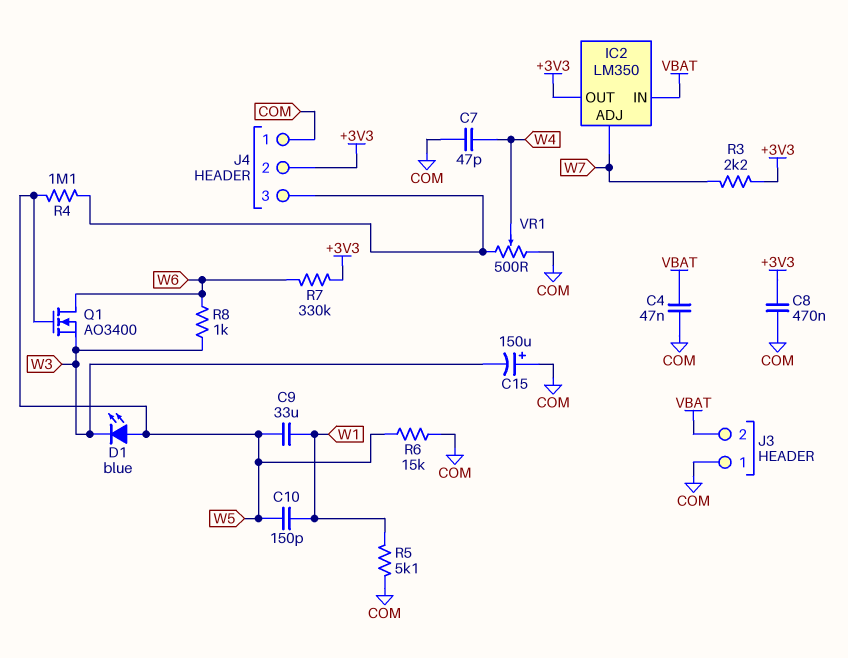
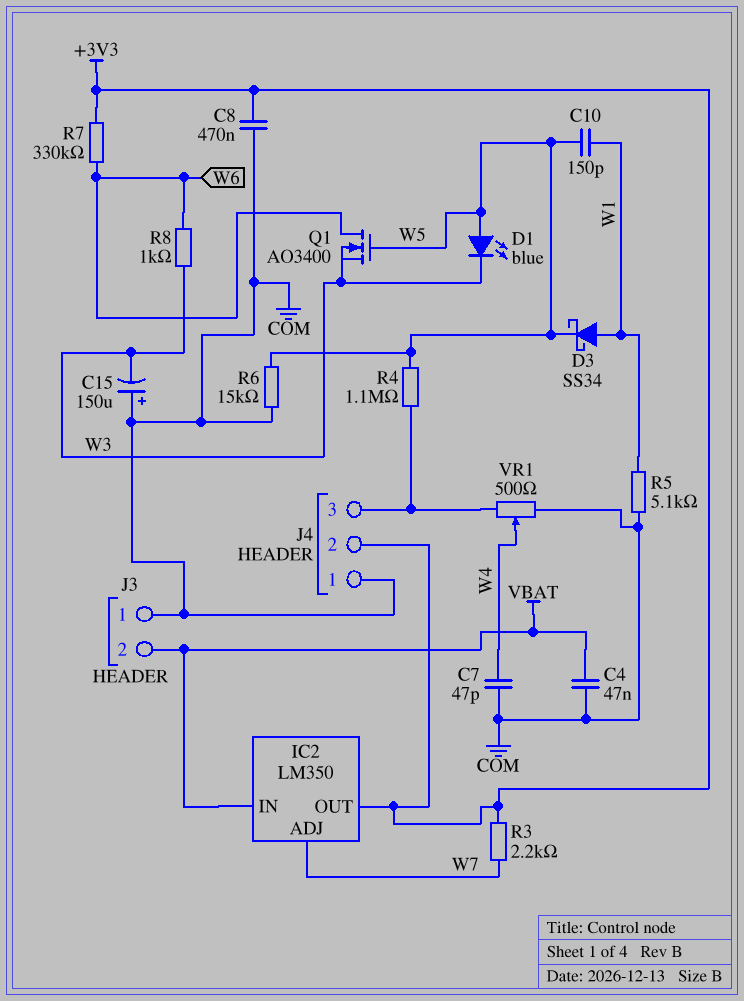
C9: 33uF (W1, W5) -> none
D3: none -> schottky SS34 (A W1, K W5)

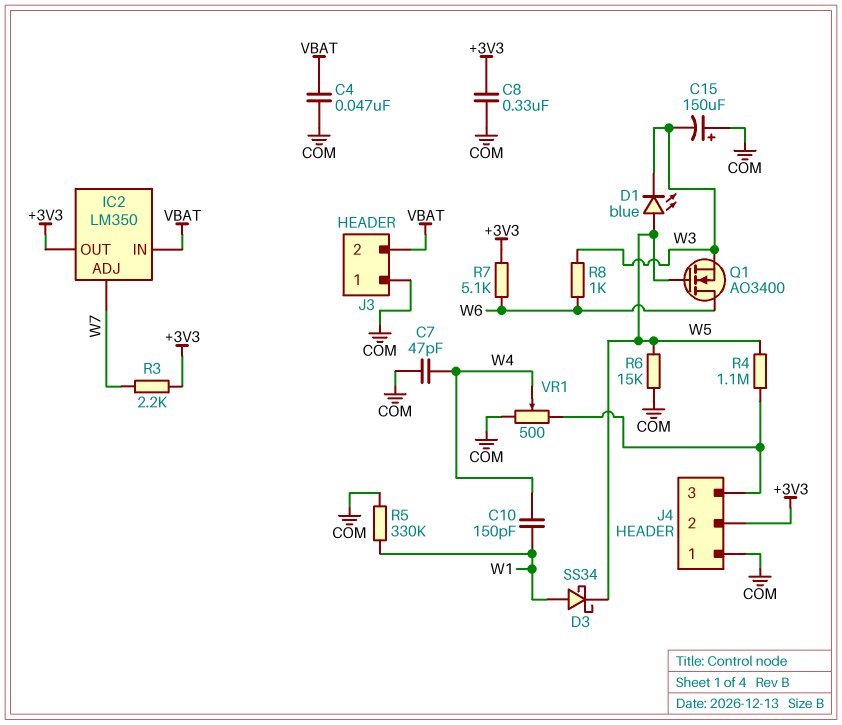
C8: 470nF (+3V3, COM) -> 330nF (+3V3, COM)
C10: 150pF (W1, W5) -> 150pF (W1, W4)
R5: 5.1k (COM, W1) -> 330k (COM, W1)
R7: 330k (+3V3, W6) -> 5.1k (+3V3, W6)

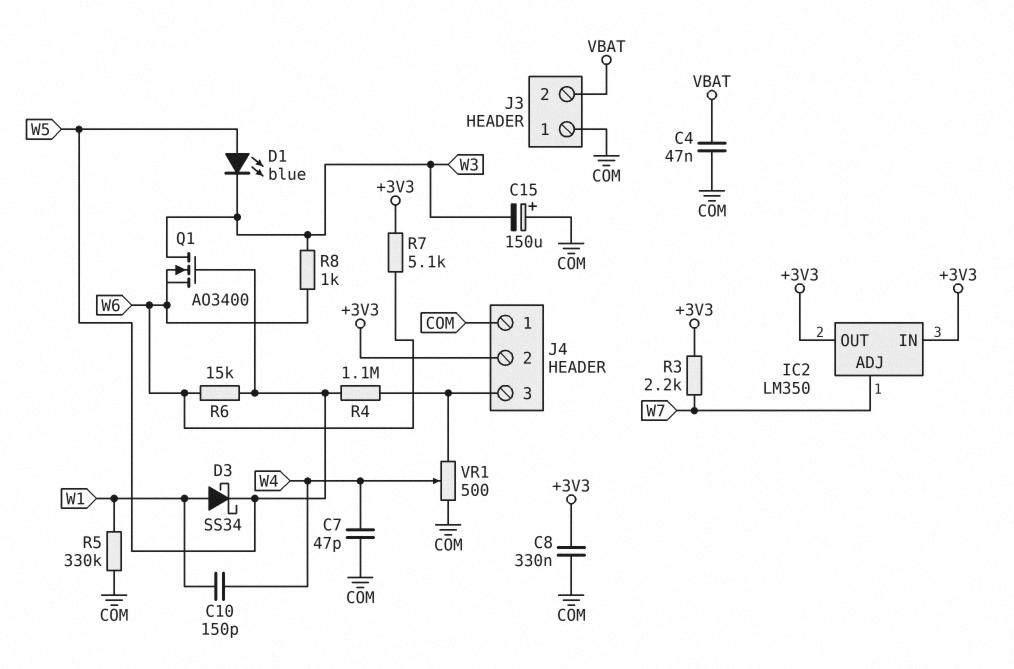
IC2 pin IN: VBAT -> +3V3
Q1: NMOS AO3400 (G W5, D W6, S W3) -> NMOS AO3400 (G W5, D W3, S W6)
R6: 15k (COM, W5) -> 15k (W5, W6)

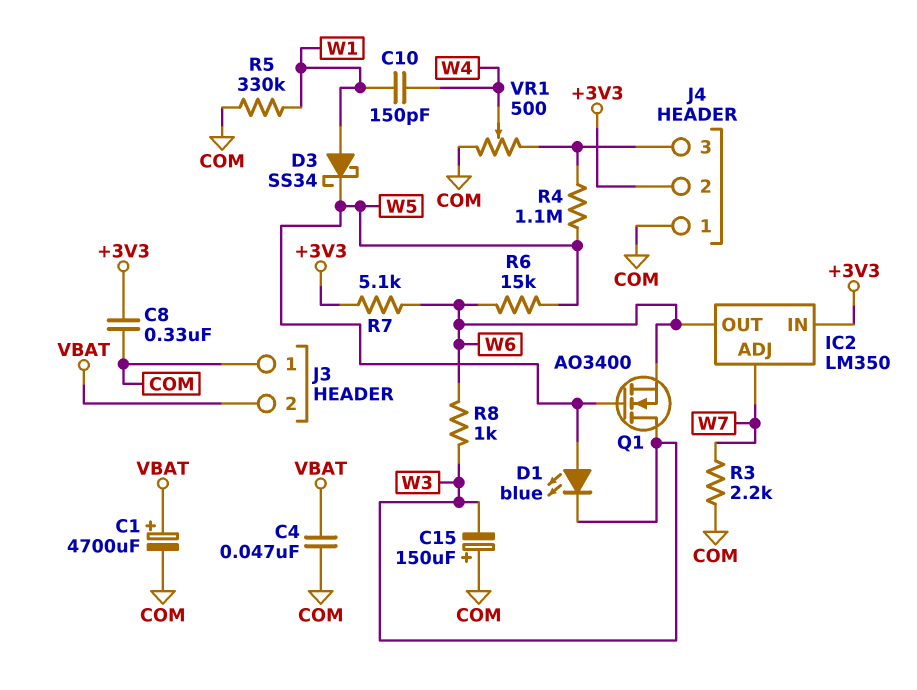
C1: none -> 4700uF (plus VBAT, minus COM)
C7: 47pF (COM, W4) -> none
IC2 pin OUT: +3V3 -> W6
R3: 2.2k (+3V3, W7) -> 2.2k (COM, W7)

